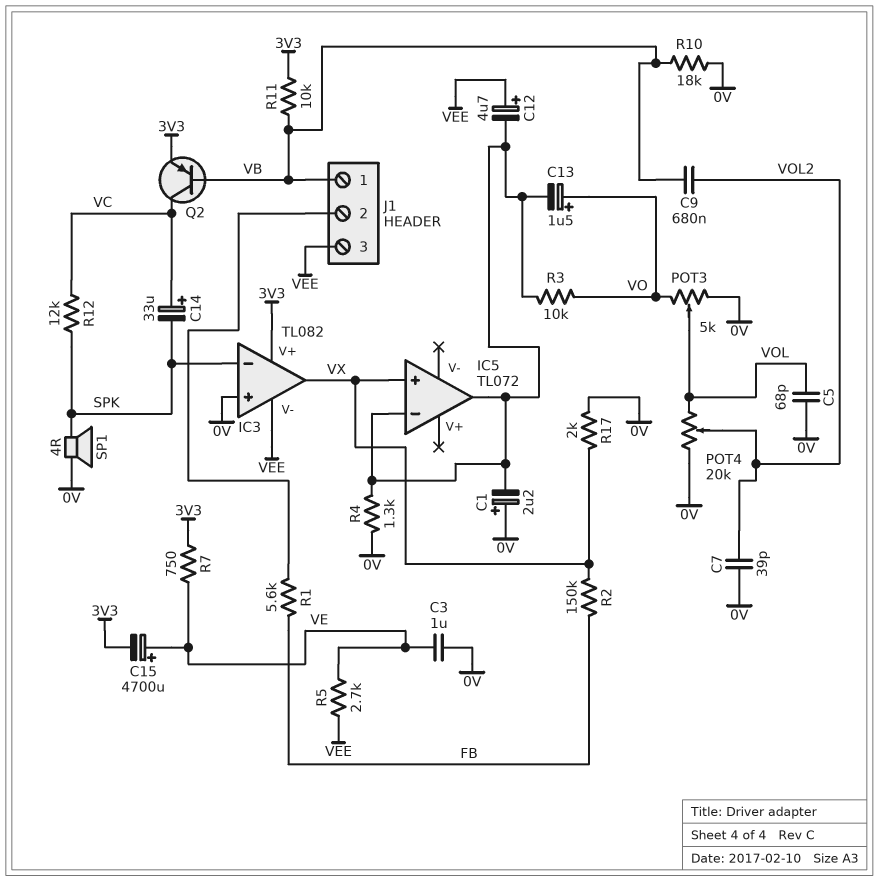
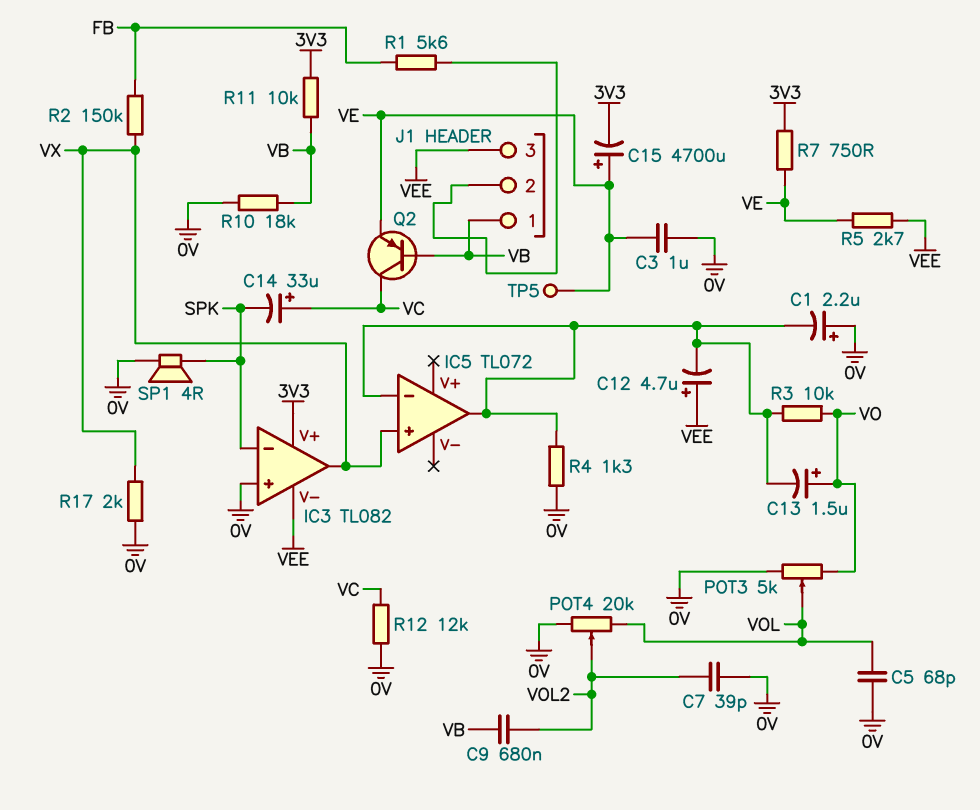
Q2: PNP (B VB, C VC, E 3V3) -> PNP (B VB, C VC, E VE)
R12: 12k (SPK, VC) -> 12k (0V, VC)
TP5: none -> test point (VE)

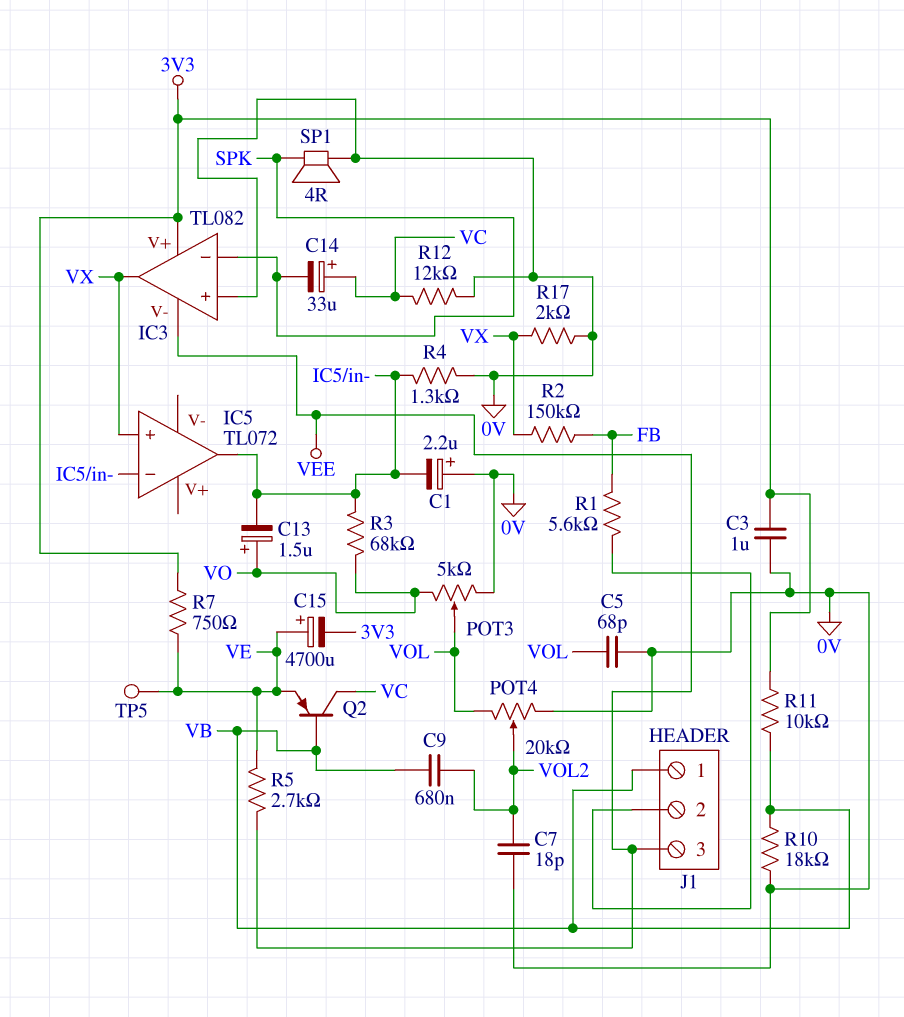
C3: 1uF (0V, VE) -> 1uF (0V, 3V3)
C7: 39pF (0V, VOL2) -> 18pF (0V, VOL2)
C12: 4.7uF (plus VEE, minus IC5/in-) -> none
R3: 10k (IC5/in-, VO) -> 68k (IC5/in-, VO)

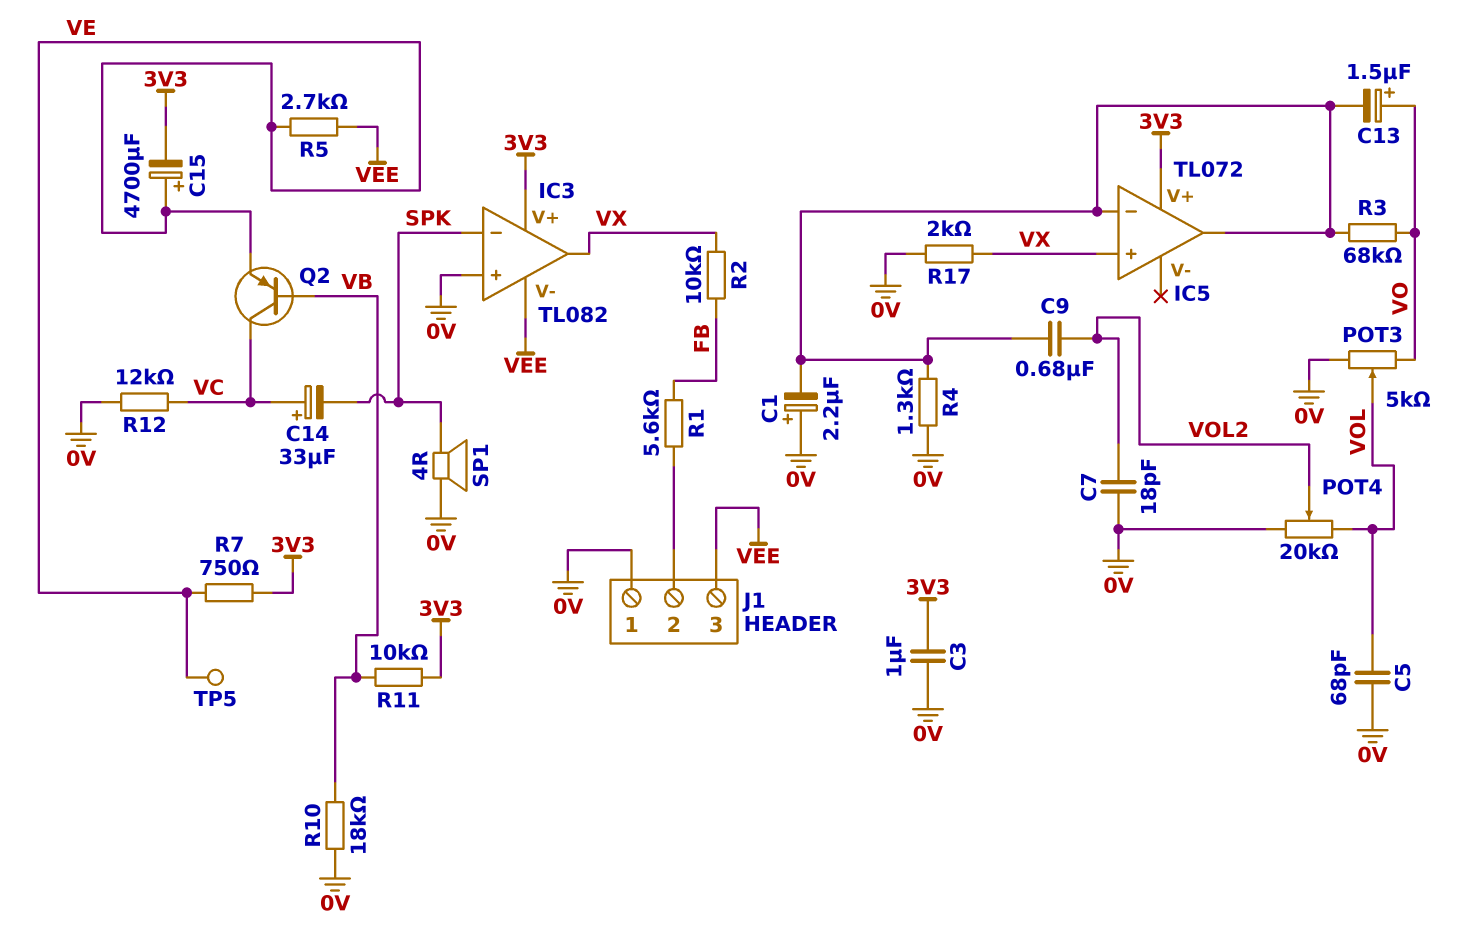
C9: 680nF (VB, VOL2) -> 680nF (IC5/in-, VOL2)
IC5 pin V+: none -> 3V3
J1 pin 1: VB -> 0V
R2: 150k (FB, VX) -> 10k (FB, VX)

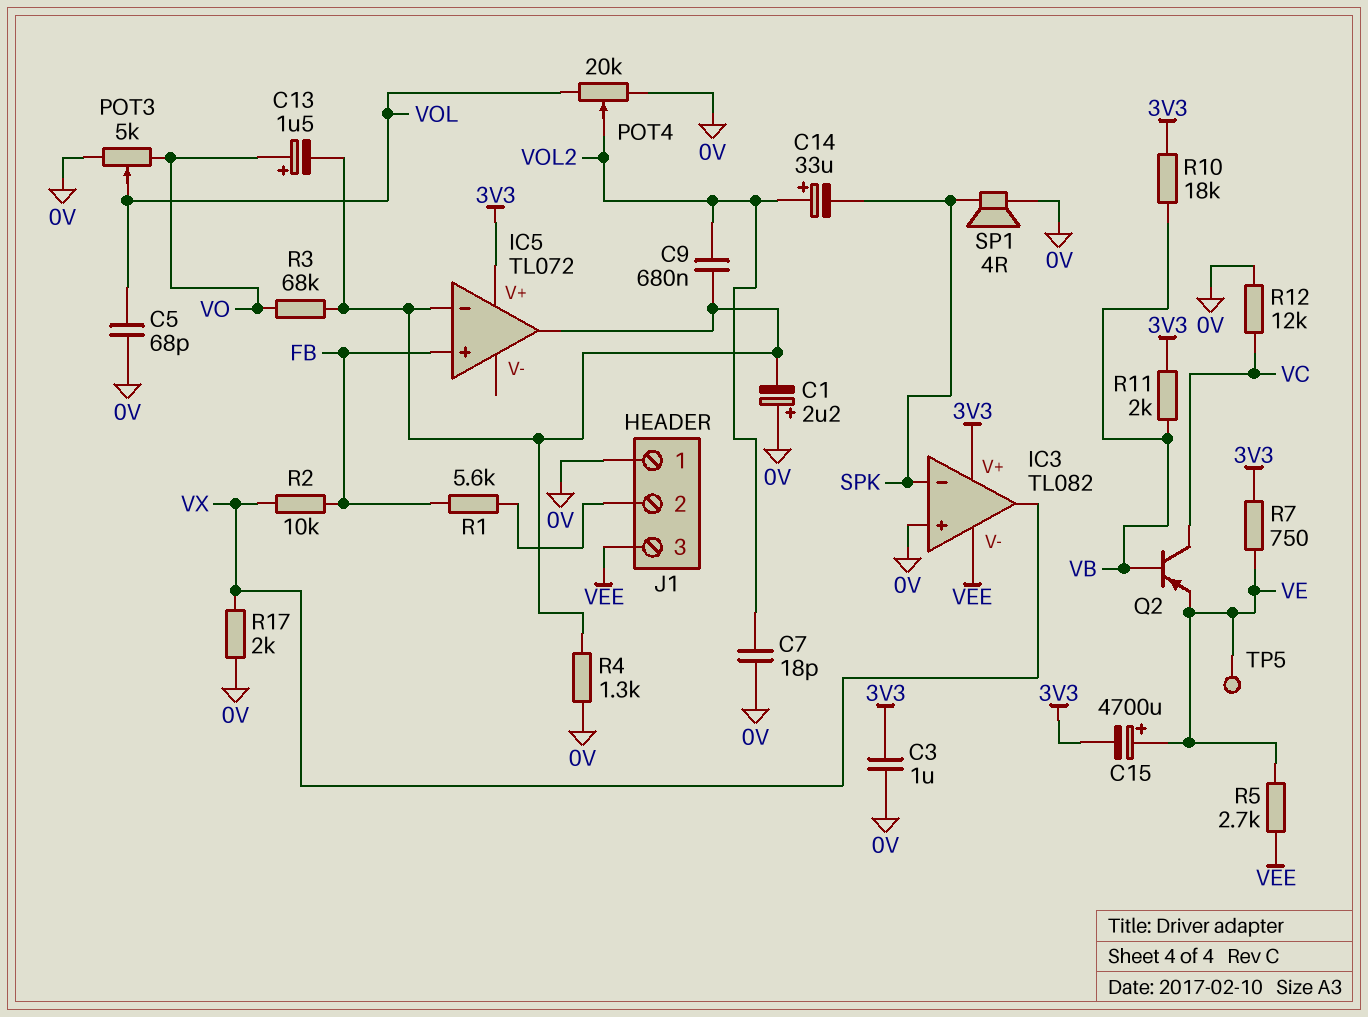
C14: 33uF (plus VC, minus SPK) -> 33uF (plus VOL2, minus SPK)
IC5 pin in+: VX -> FB
R10: 18k (0V, VB) -> 18k (3V3, VB)
R11: 10k (3V3, VB) -> 2k (3V3, VB)

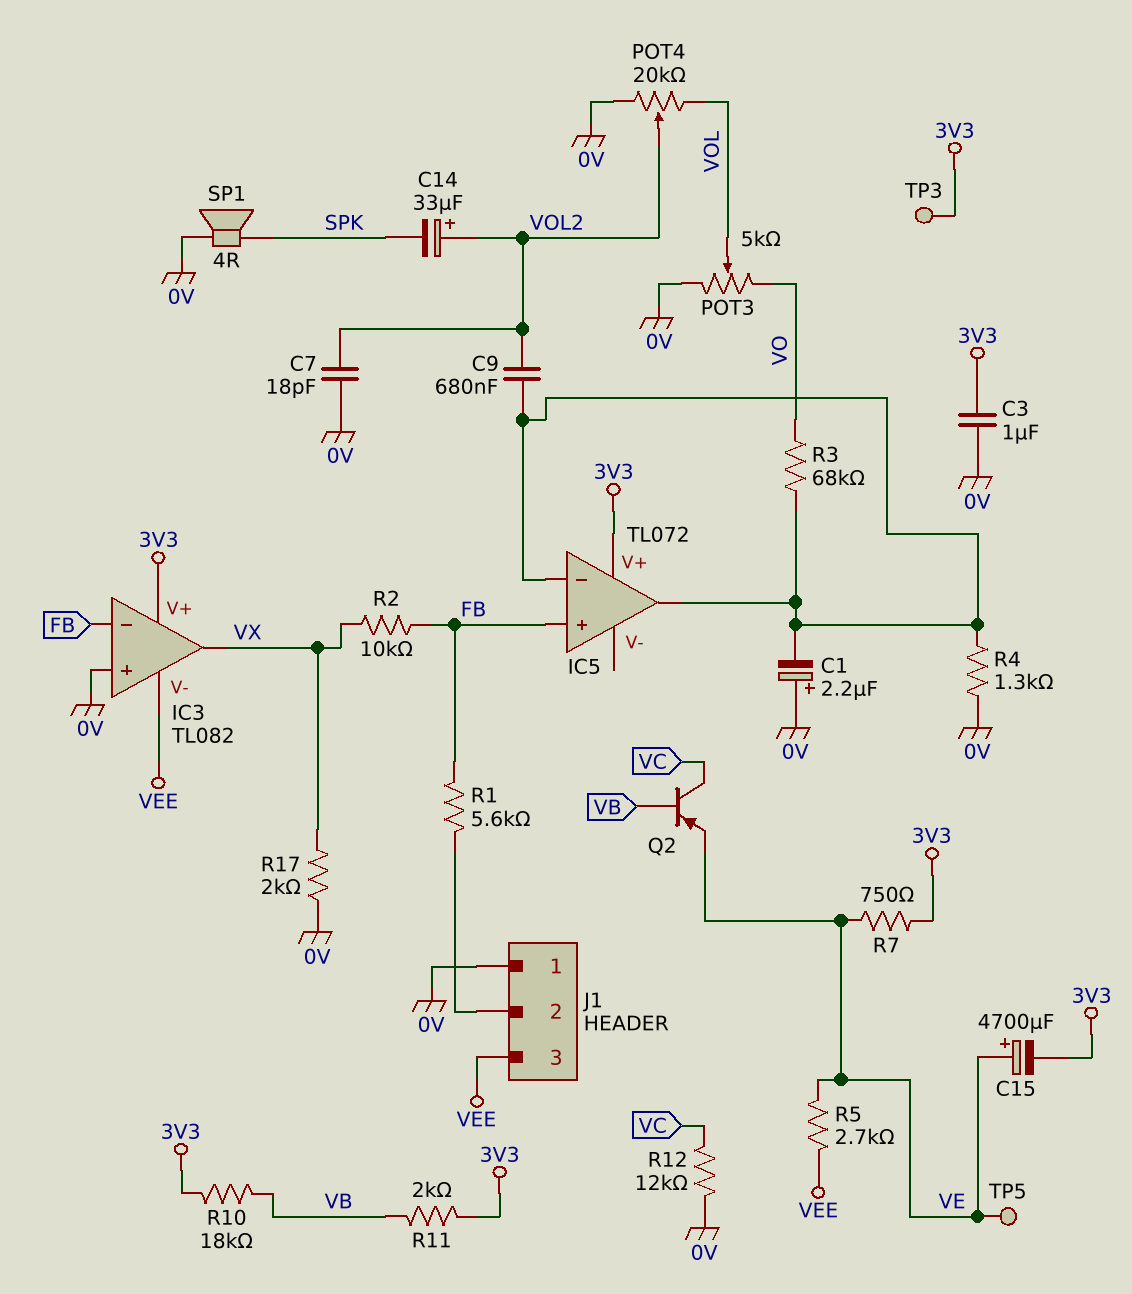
C5: 68pF (0V, VOL) -> none
C13: 1.5uF (plus VO, minus IC5/in-) -> none
IC3 pin in-: SPK -> FB
TP3: none -> test point (3V3)

